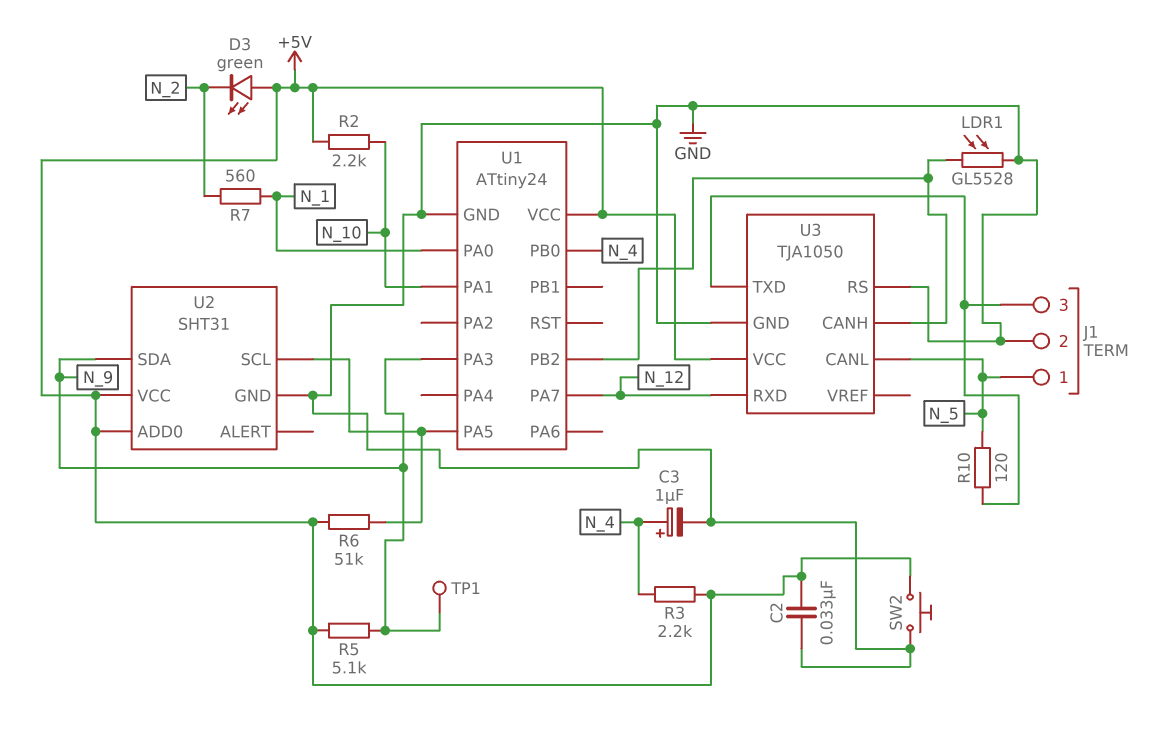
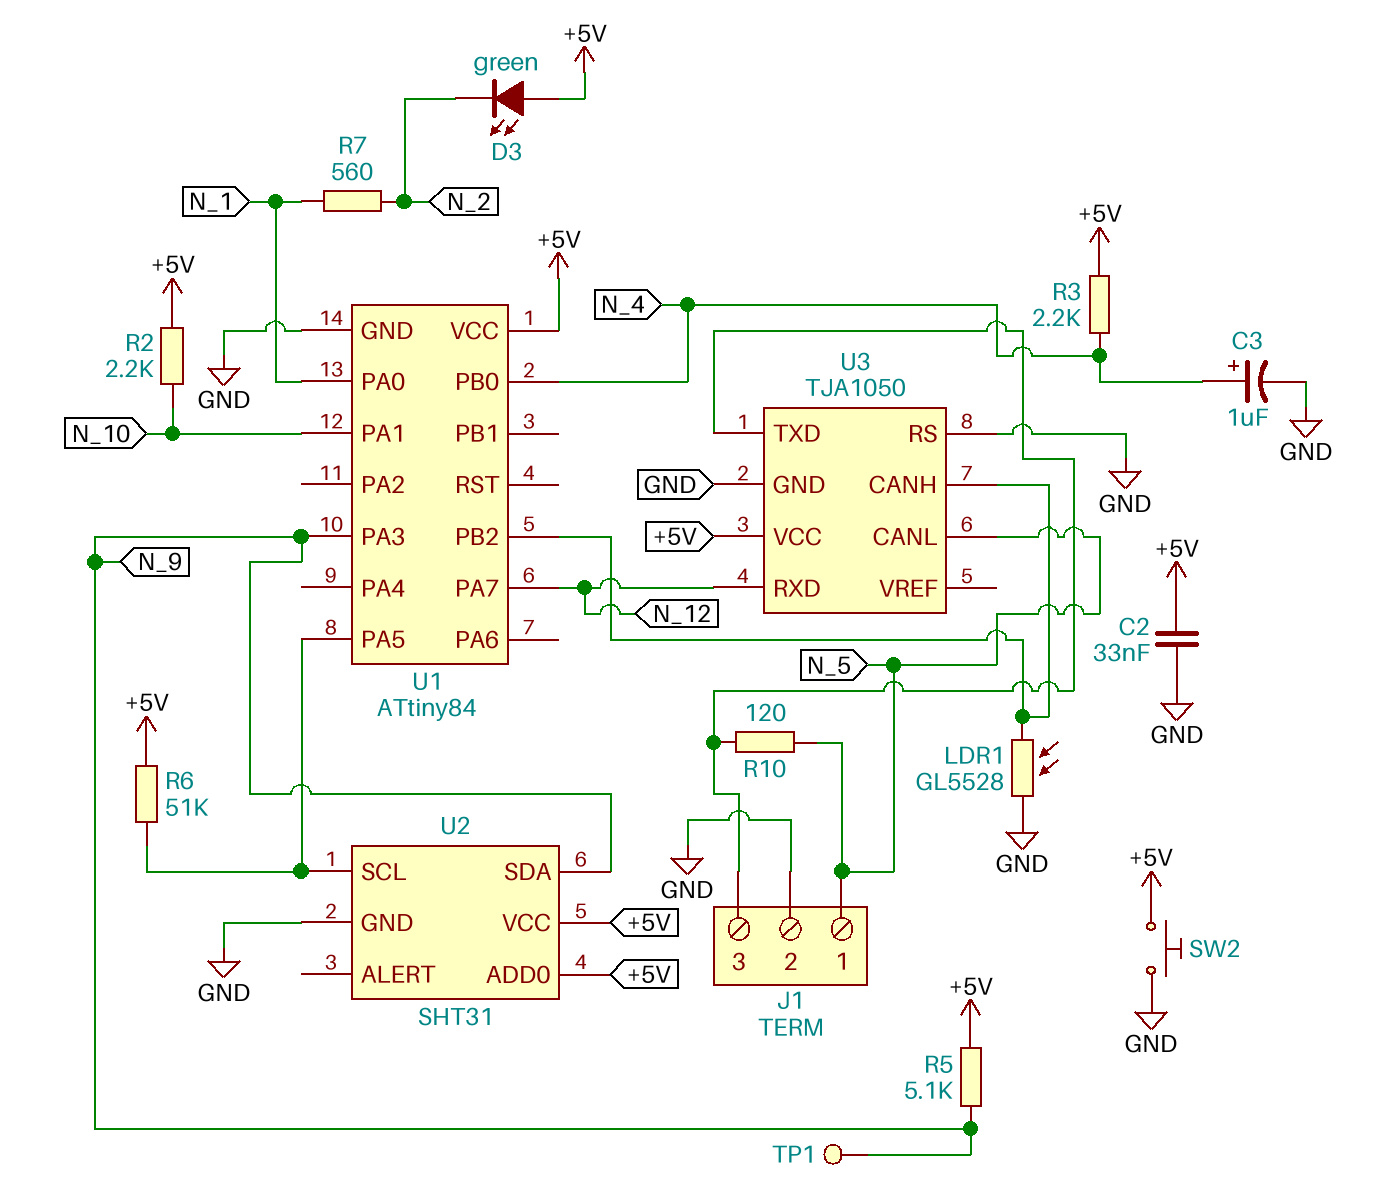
U1: ATtiny24 -> ATtiny84

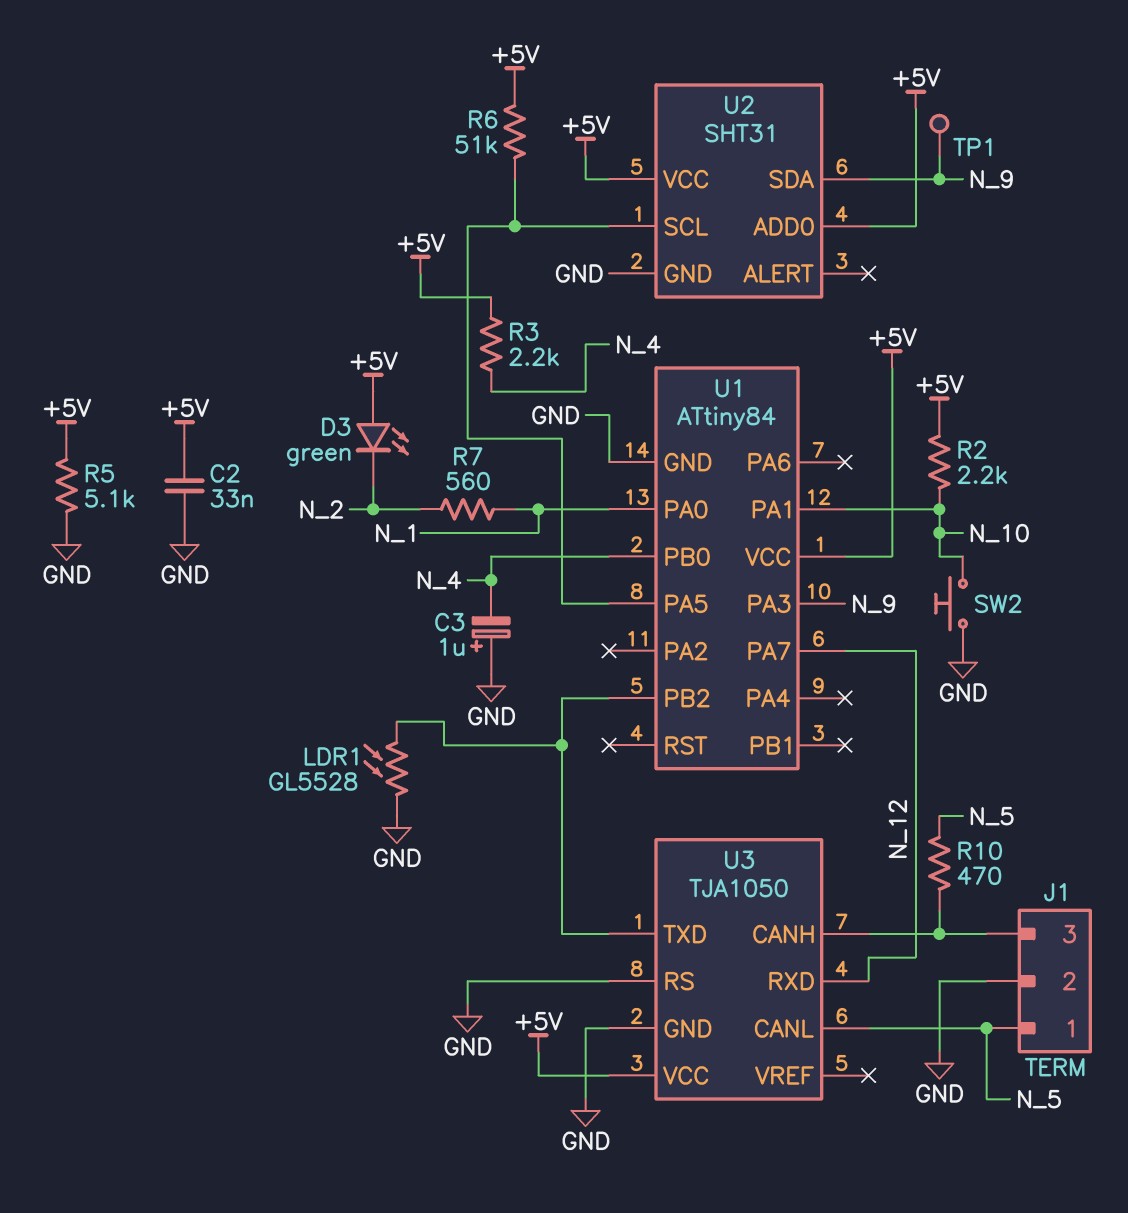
C3: 1uF (plus N_4, minus GND) -> 1uF (plus GND, minus N_4)
R5: 5.1k (+5V, N_9) -> 5.1k (+5V, GND)
R10: 120 (J1/3, N_5) -> 470 (J1/3, N_5)
SW2: button (+5V, GND) -> button (GND, N_10)
U3 pin CANH: U1/PB2 -> J1/3
U3 pin TXD: J1/3 -> U1/PB2

